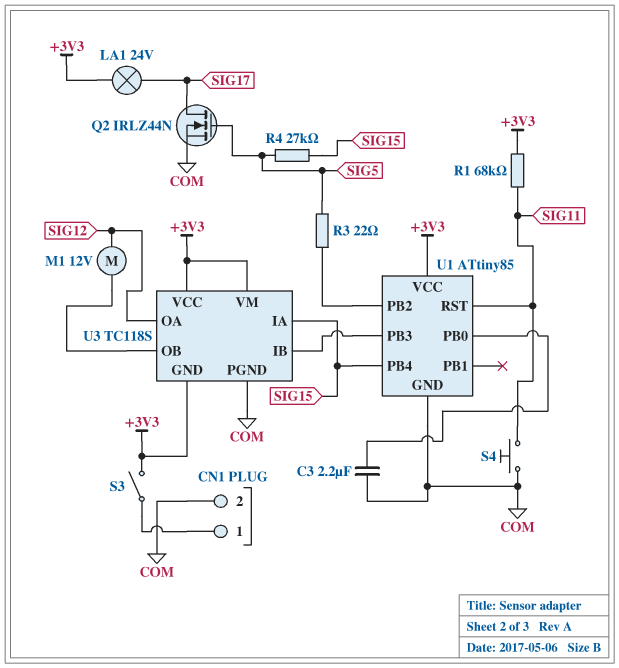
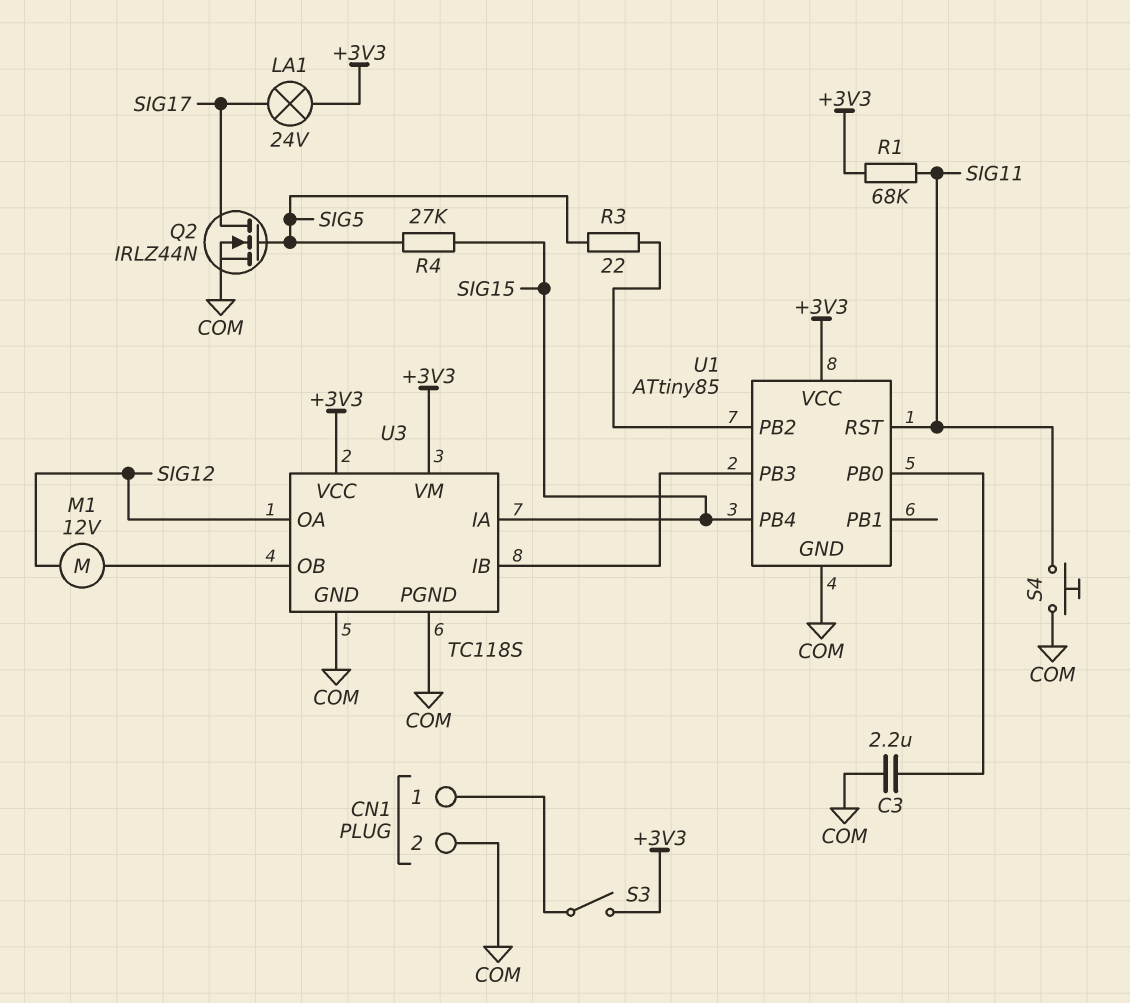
U3 pin GND: +3V3 -> COM

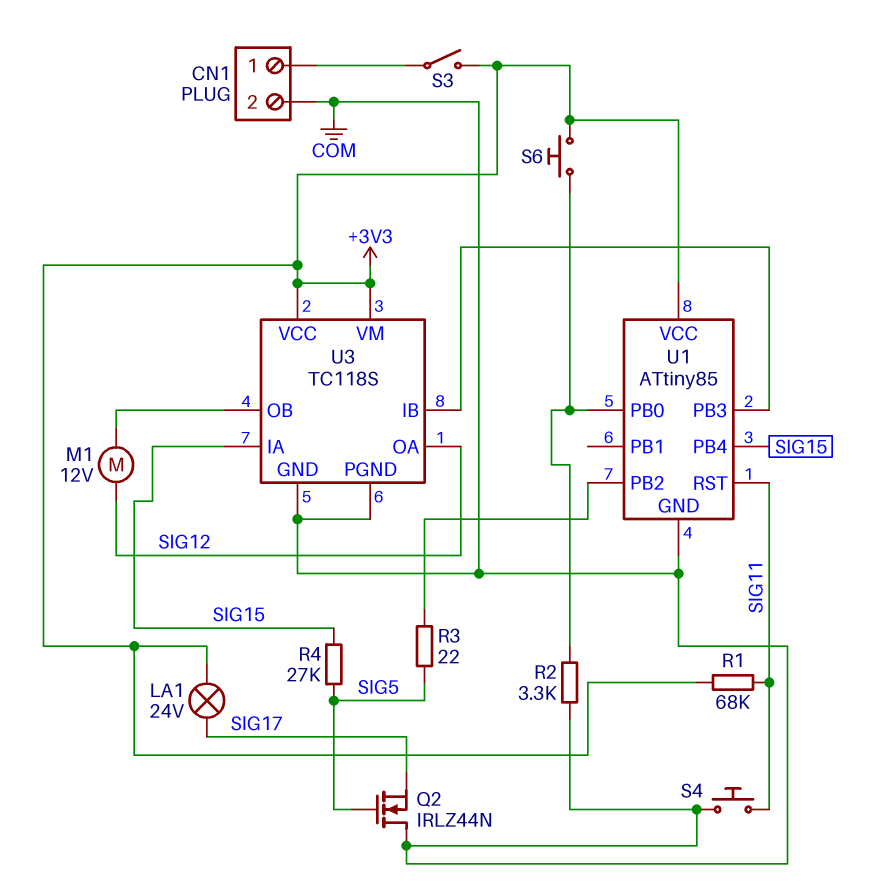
C3: 2.2uF (COM, U1/PB0) -> none
Q2: NMOS IRLZ44N (G SIG5, D SIG17, S COM) -> NMOS IRLZ44N (G SIG5, D COM, S SIG17)
R2: none -> 3.3k (COM, U1/PB0)
S6: none -> button (+3V3, U1/PB0)

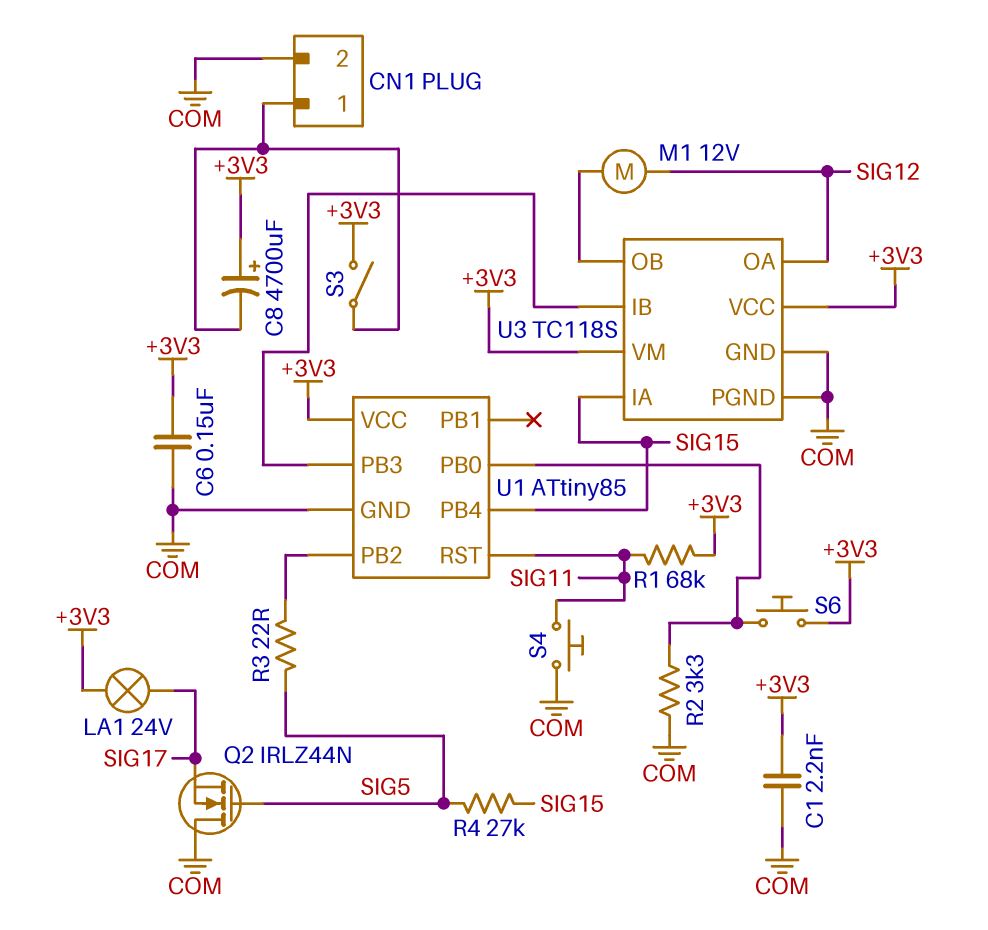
C1: none -> 2.2nF (+3V3, COM)
C6: none -> 150nF (+3V3, COM)
C8: none -> 4700uF (plus +3V3, minus CN1/1)

